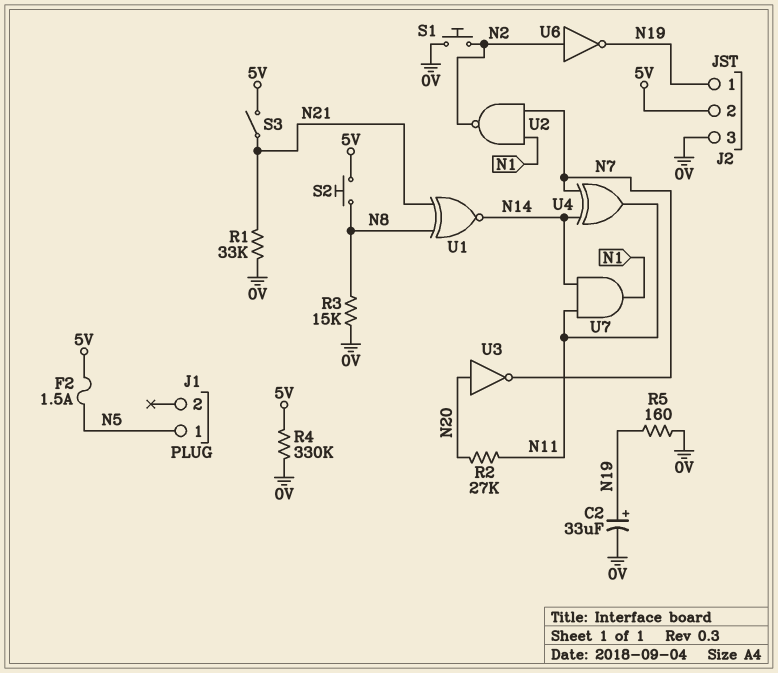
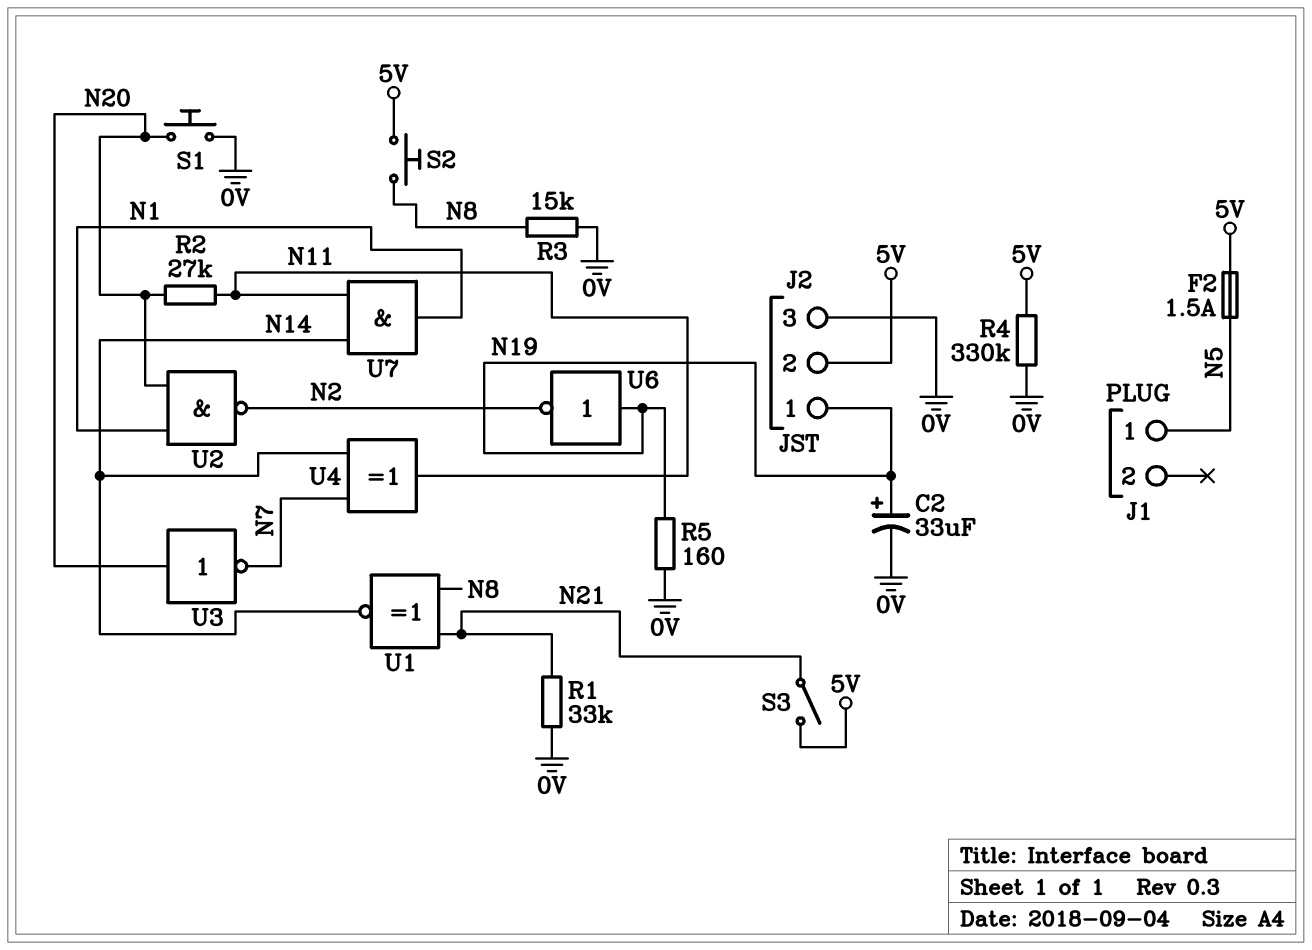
S1: button (0V, N2) -> button (0V, N20)
U2: NAND (in N1, in N7, out N2) -> NAND (in N1, in N20, out N2)
U6: NOT (in N2, out N19) -> NOT (in N19, out N2)

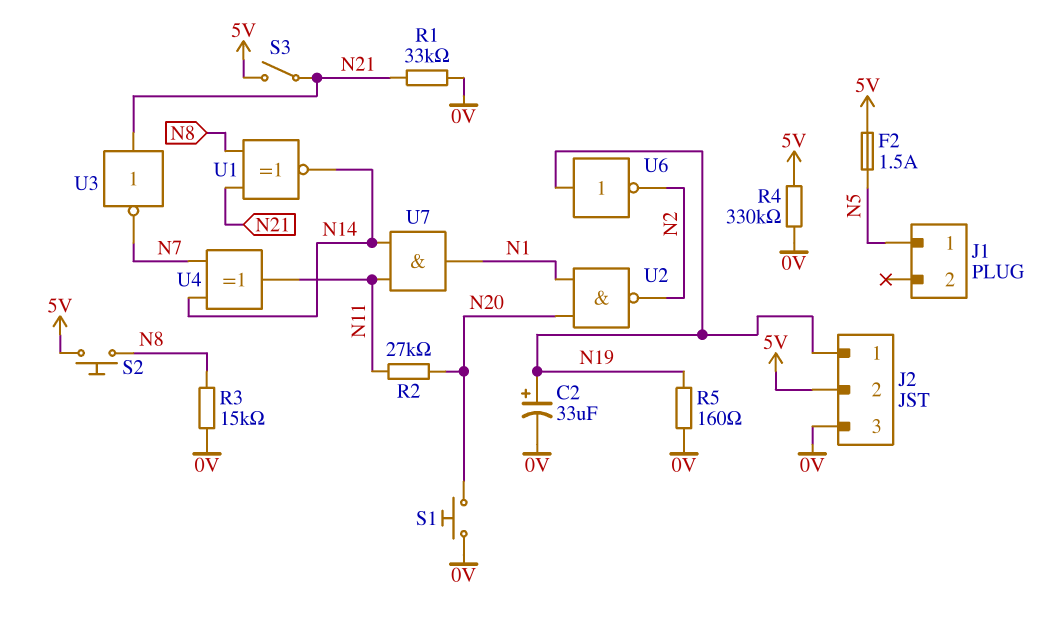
U3: NOT (in N20, out N7) -> NOT (in N21, out N7)

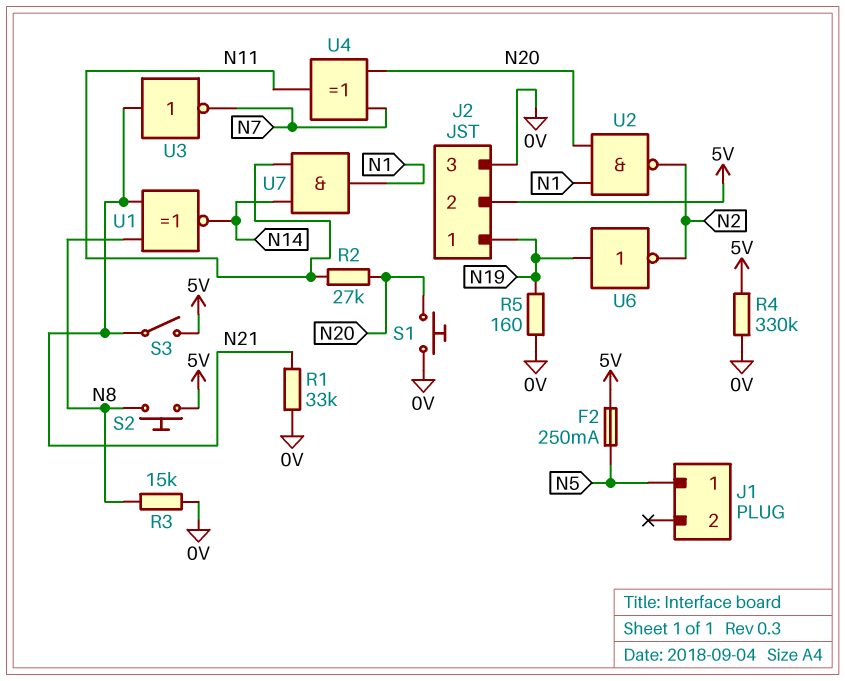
C2: 33uF (plus N19, minus 0V) -> none
F2: 1.5A (5V, N5) -> 250mA (5V, N5)
U4: XOR (in N7, in N14, out N11) -> XOR (in N7, in N20, out N11)

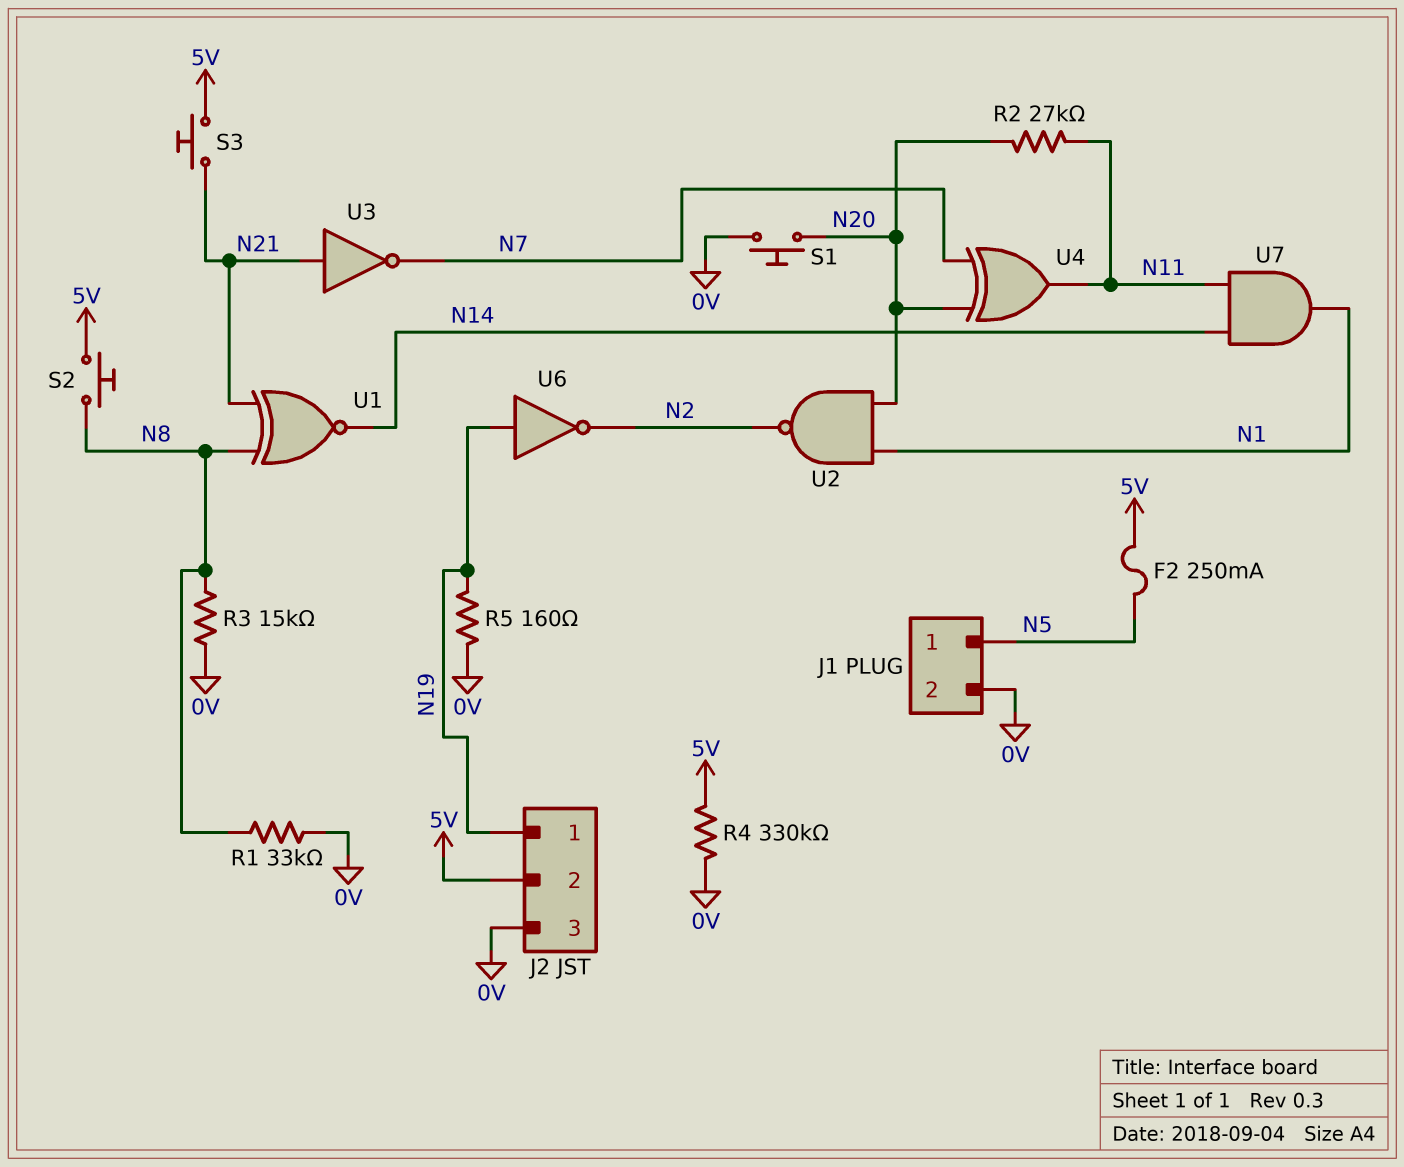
J1 pin 2: none -> 0V
R1: 33k (0V, N21) -> 33k (0V, N8)
S3: switch (5V, N21) -> button (5V, N21)

